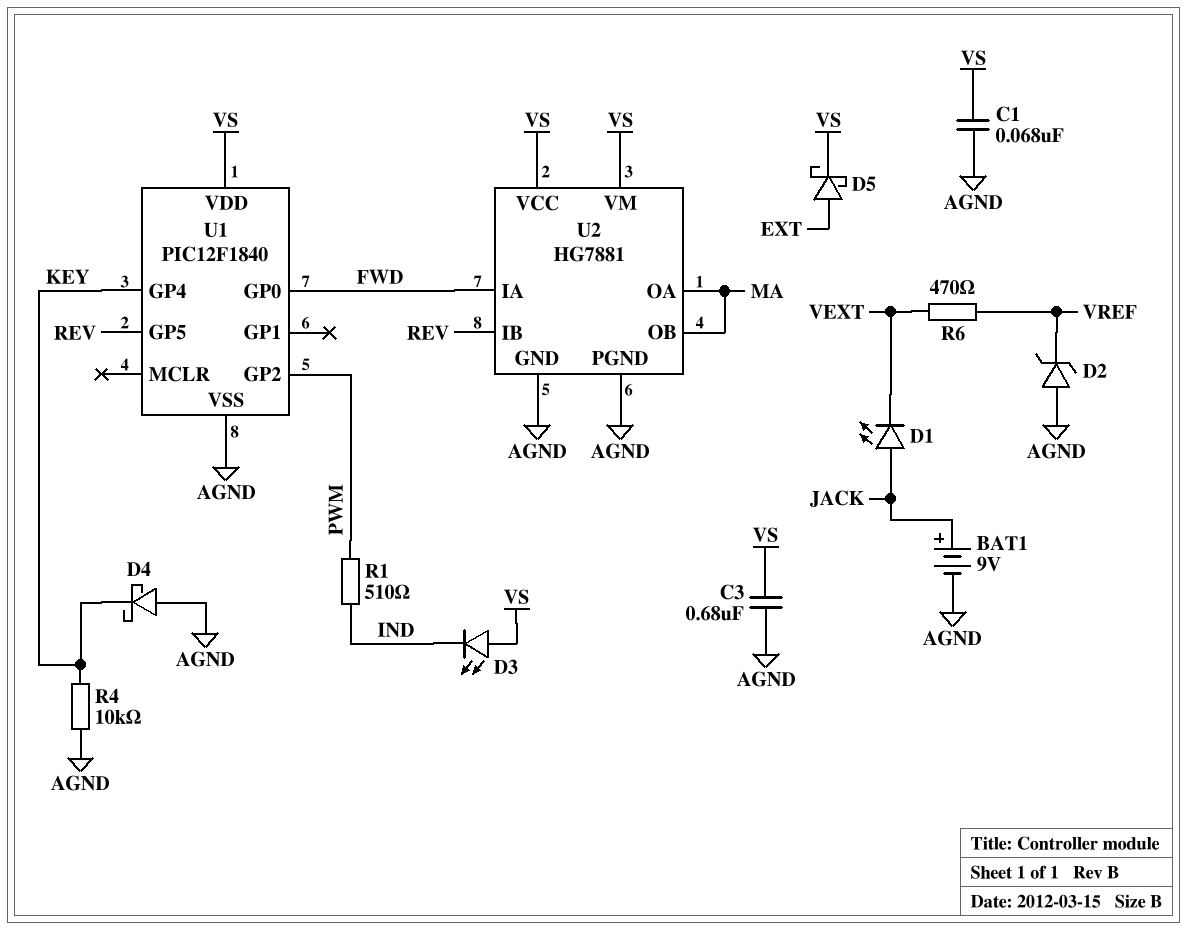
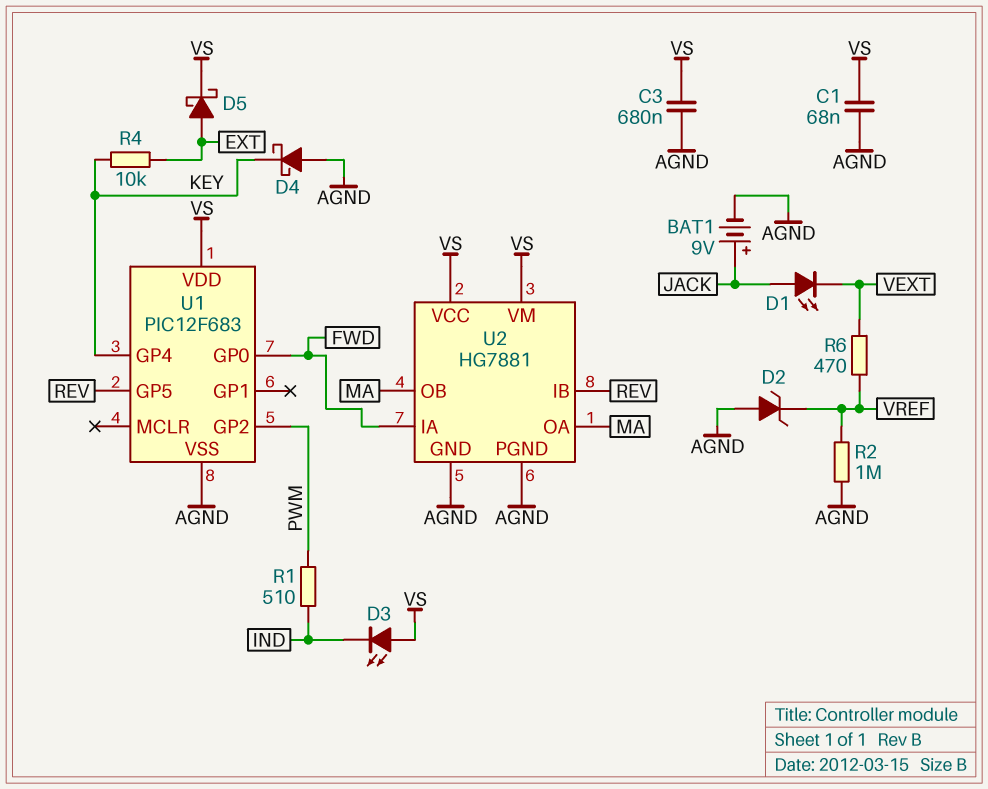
R2: none -> 1M (AGND, VREF)
R4: 10k (AGND, KEY) -> 10k (EXT, KEY)
U1: PIC12F1840 -> PIC12F683

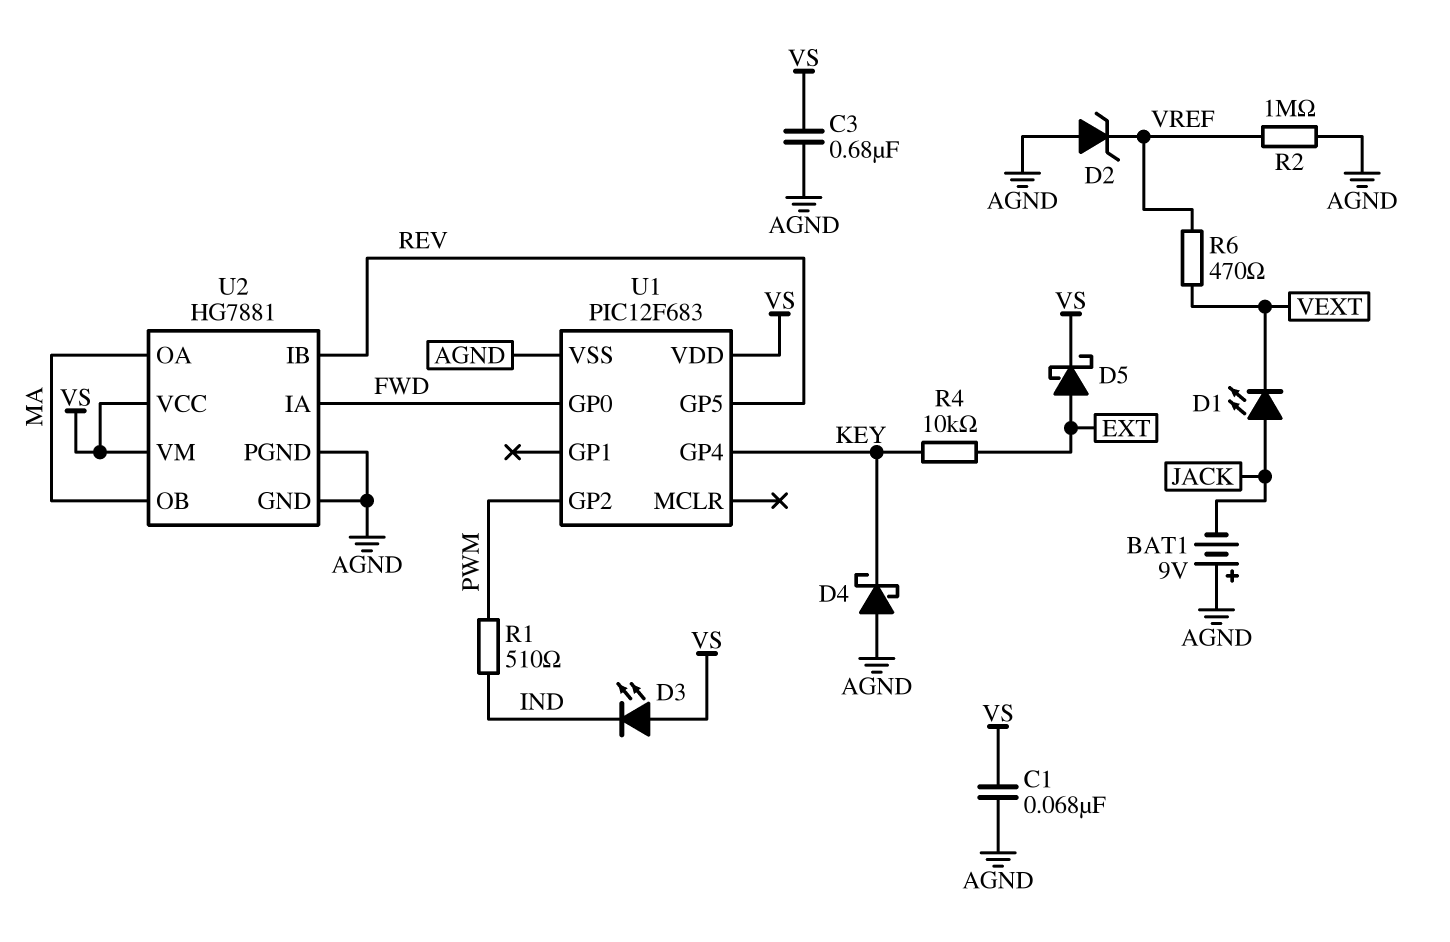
BAT1: 9V (plus JACK, minus AGND) -> 9V (plus AGND, minus JACK)

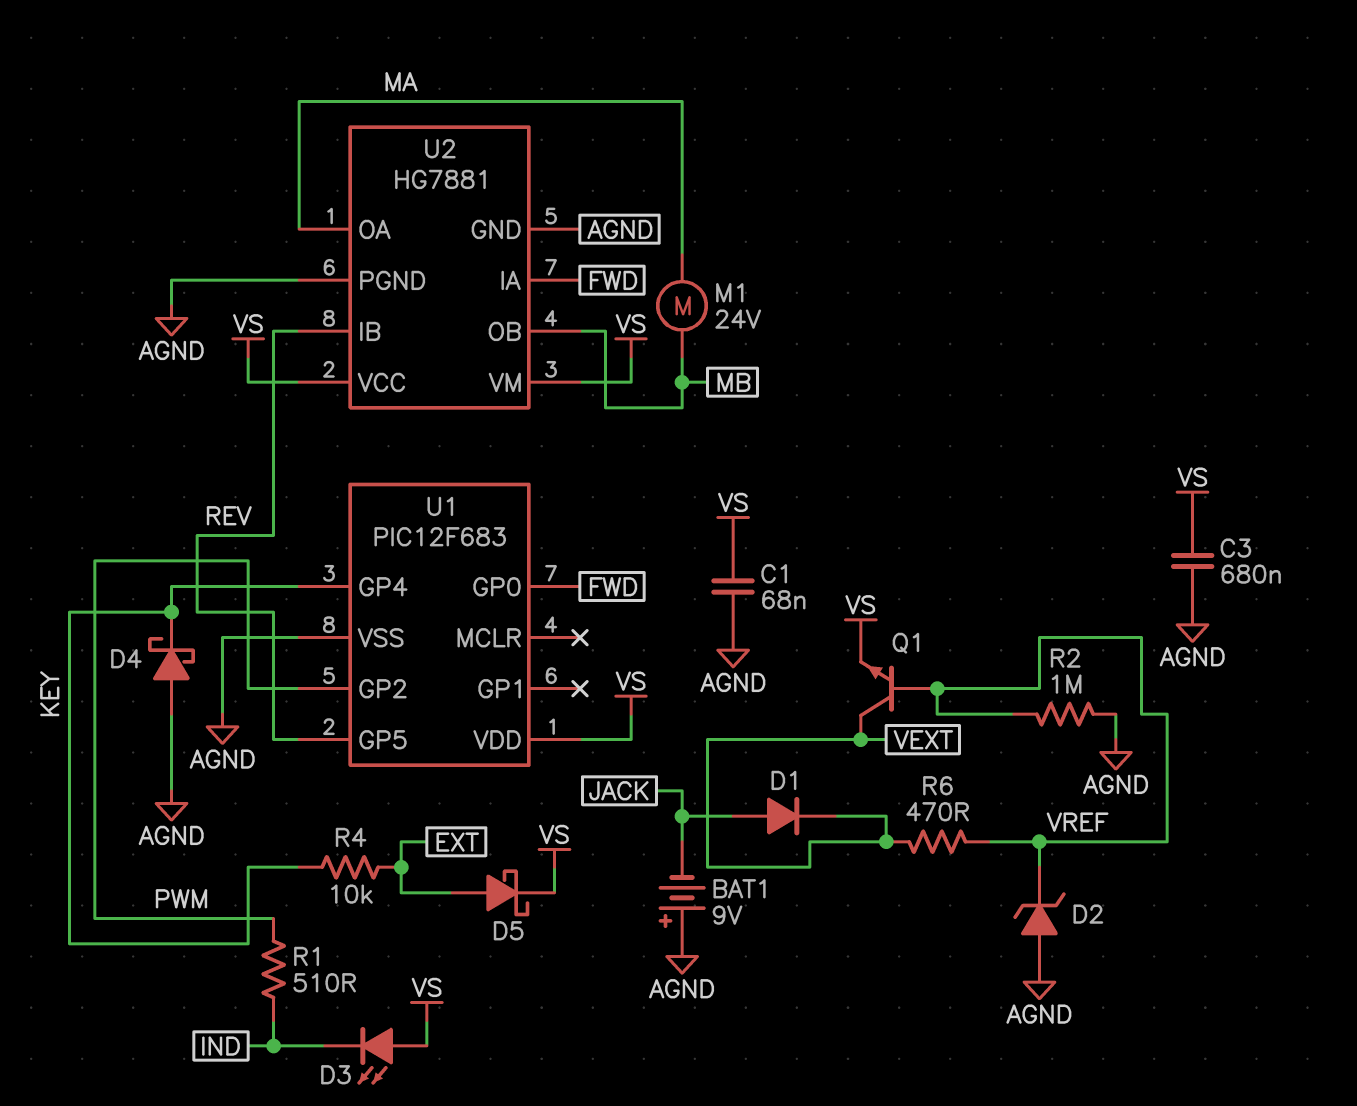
D1: LED (A JACK, K VEXT) -> diode (A JACK, K VEXT)
M1: none -> motor 24V (MA, MB)
Q1: none -> NPN (B VREF, C VEXT, E VS)
U2 pin OB: MA -> MB

